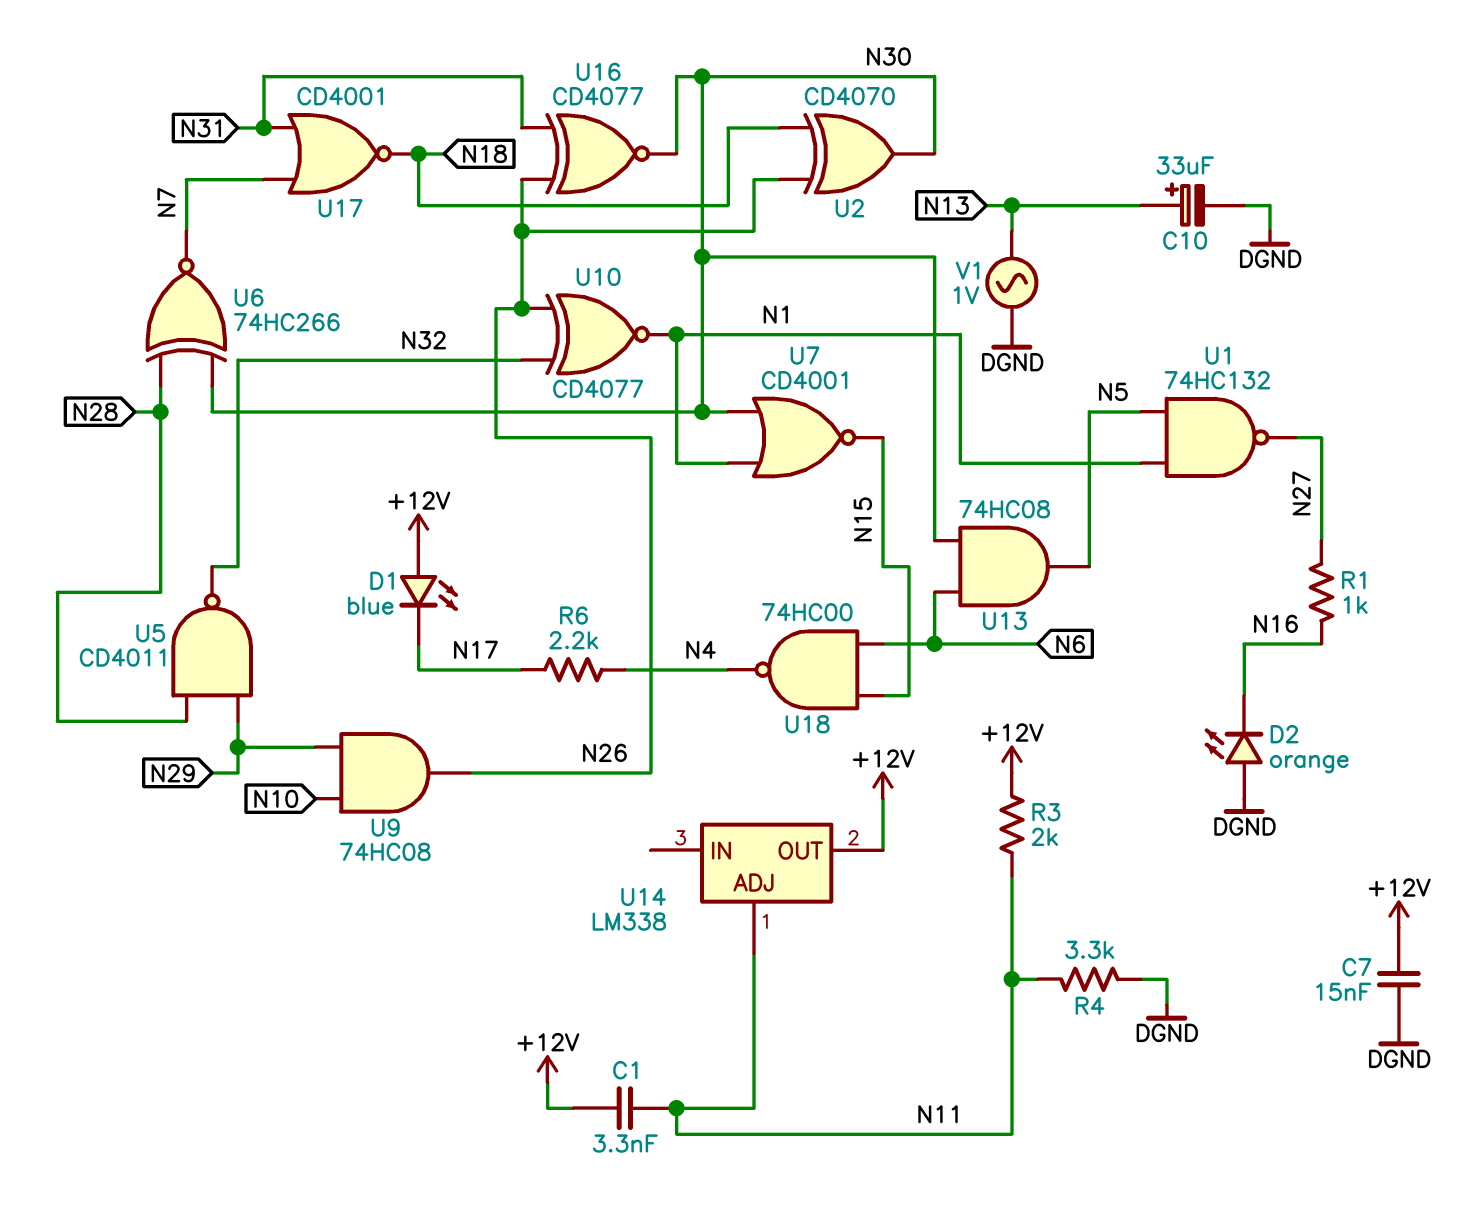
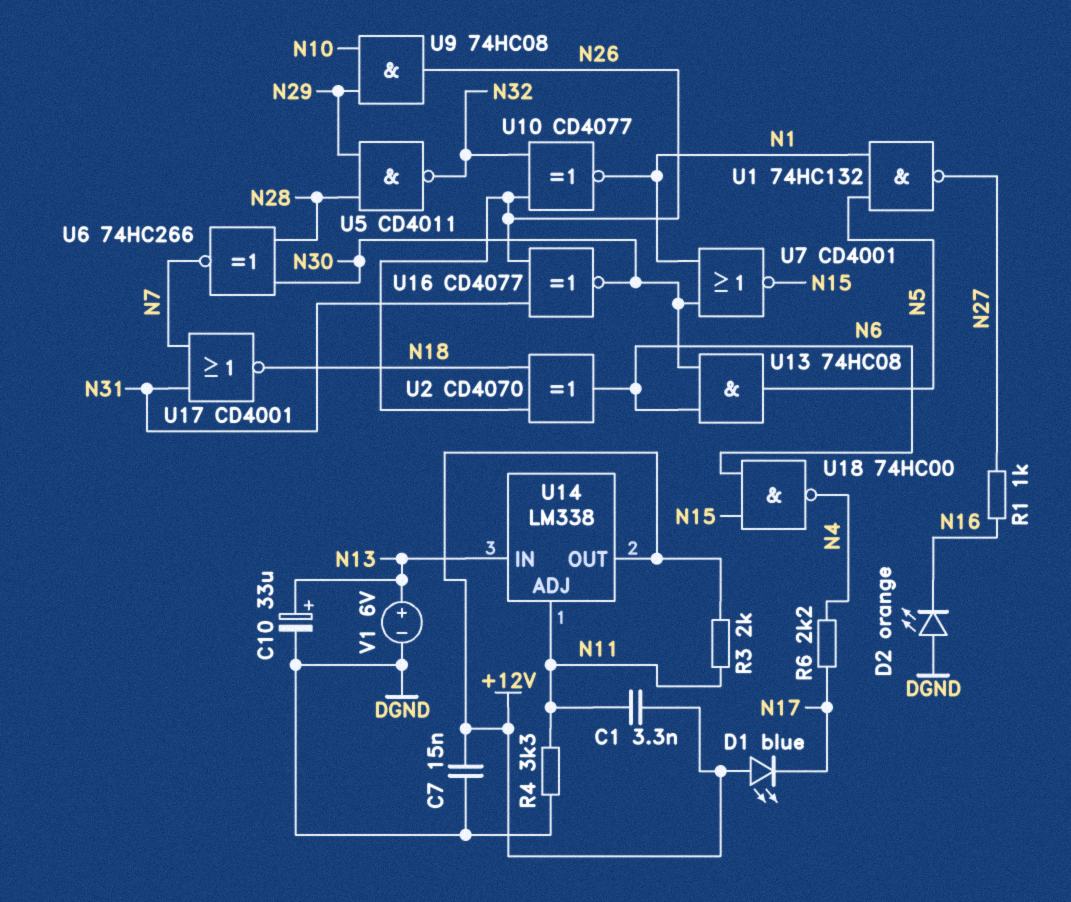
U2: XOR CD4070 (in N18, in N26, out N30) -> XOR CD4070 (in N18, in N26, out N6)
U14 pin IN: none -> N13
V1: AC 1V (DGND, N13) -> 6V (plus N13, minus DGND)

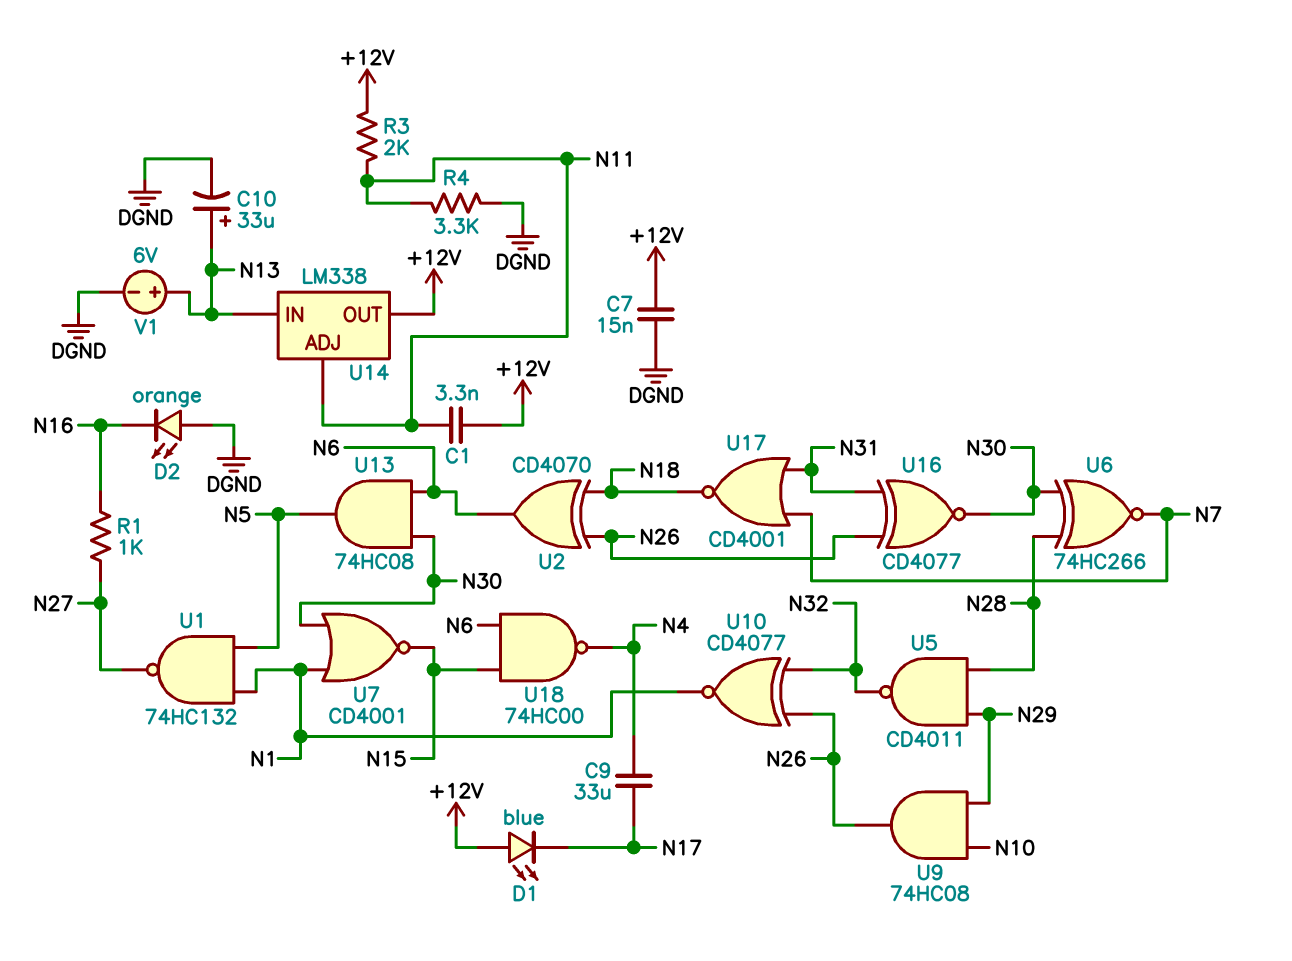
C9: none -> 33uF (N4, N17)
R6: 2.2k (N4, N17) -> none

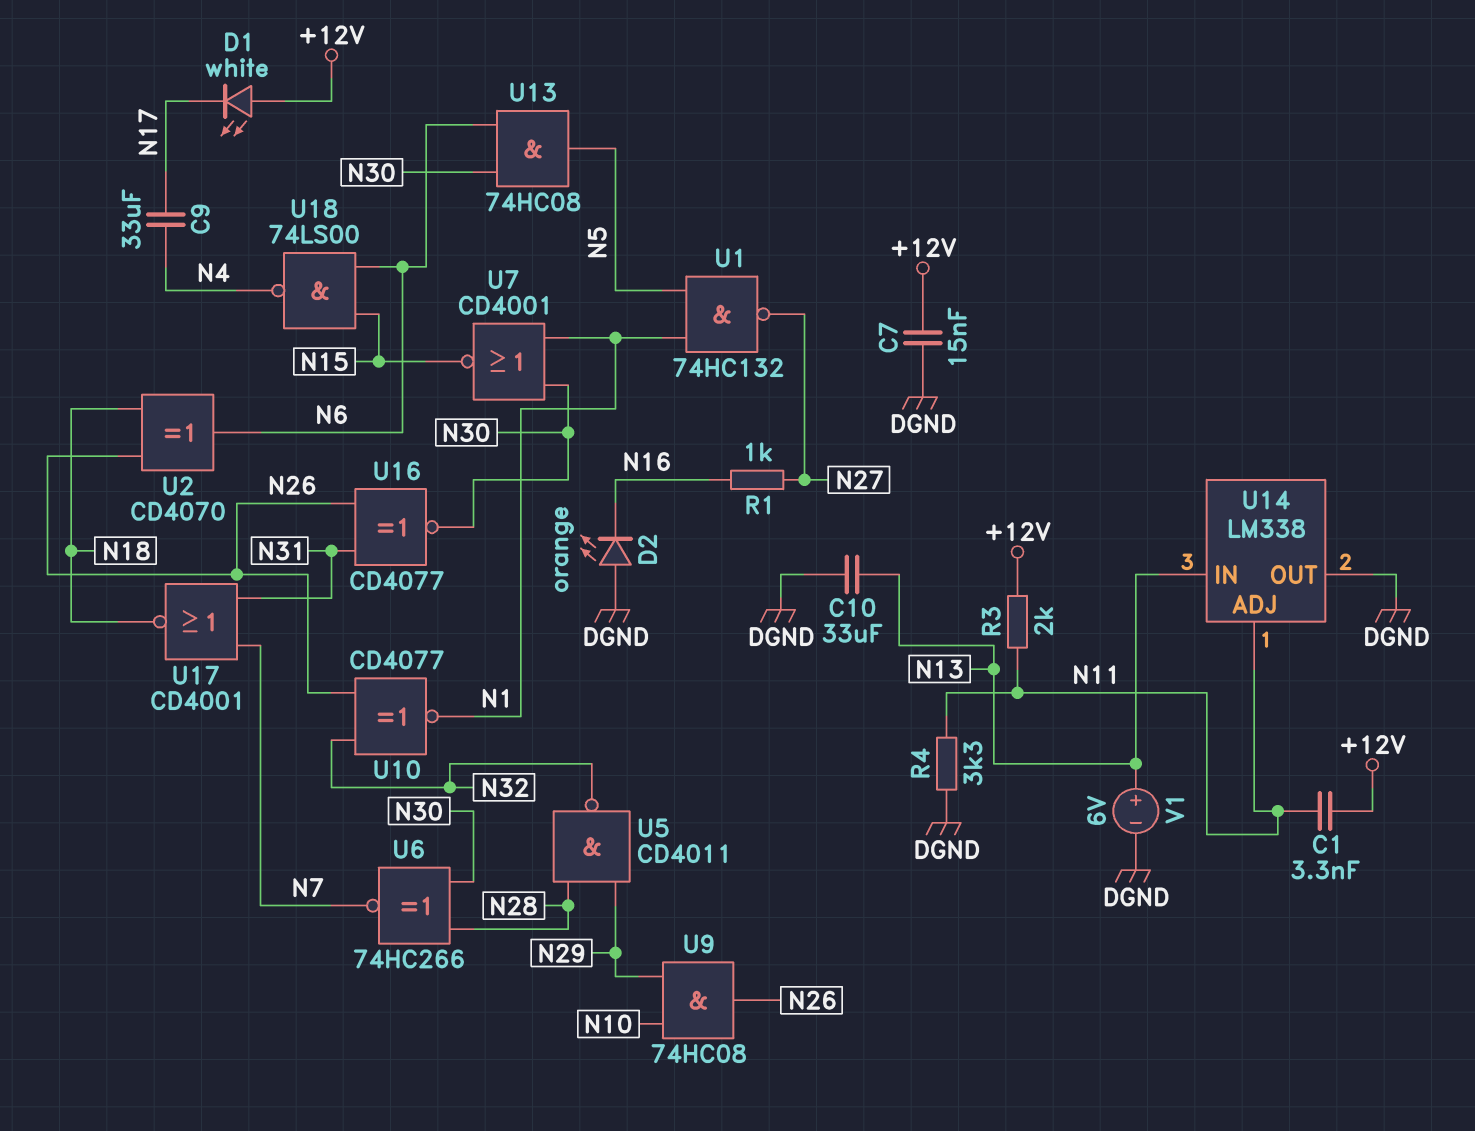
C10: 33uF (plus N13, minus DGND) -> 33uF (DGND, N13)
D1: LED blue (A +12V, K N17) -> LED white (A +12V, K N17)
U14 pin OUT: +12V -> DGND
U18: NAND 74HC00 (in N6, in N15, out N4) -> NAND 74LS00 (in N6, in N15, out N4)

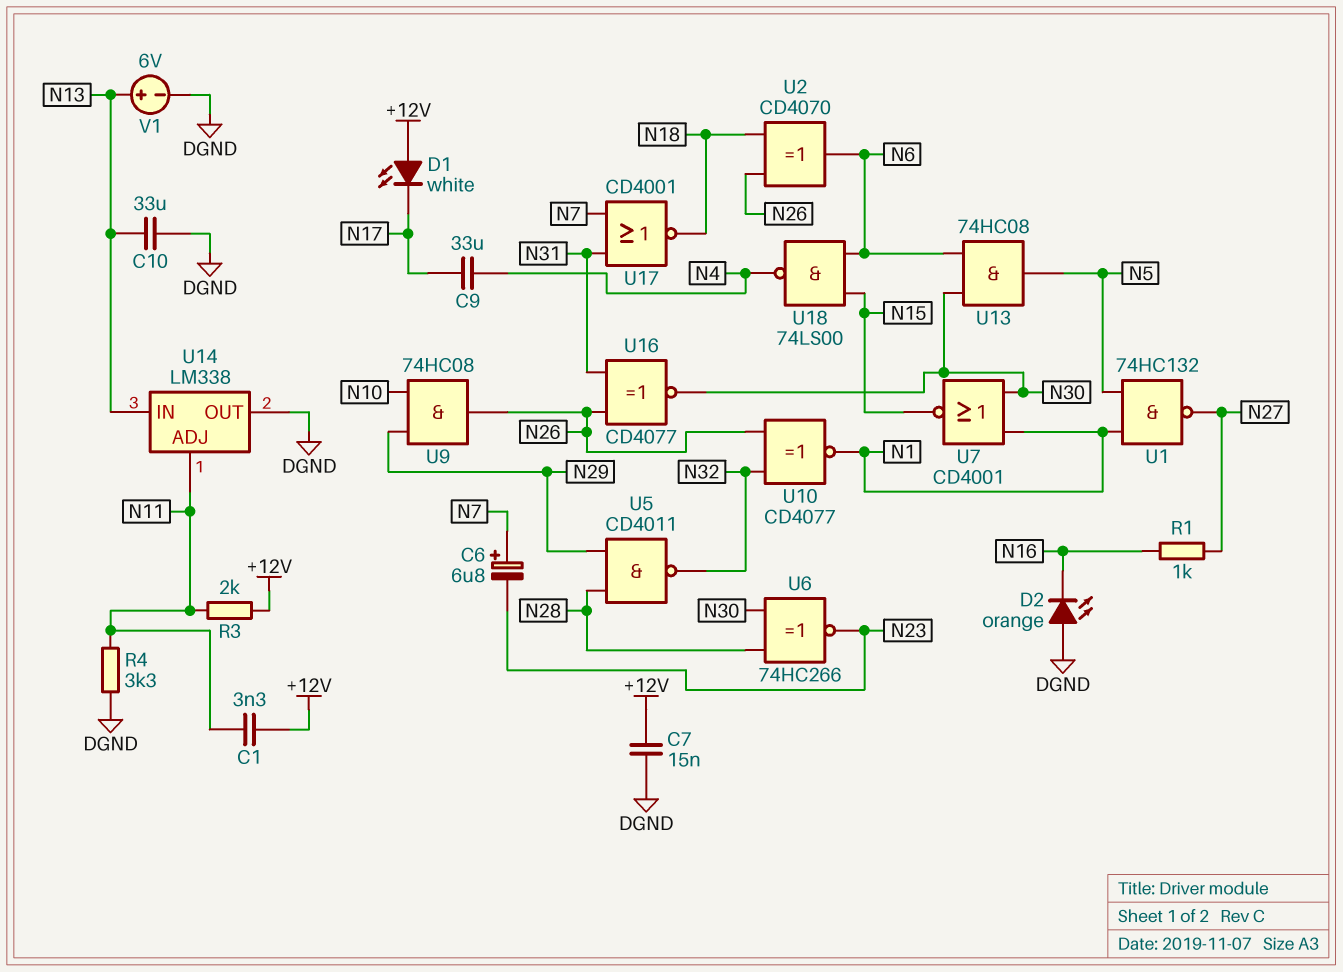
C6: none -> 6.8uF (plus N7, minus N23)
U6: XNOR 74HC266 (in N28, in N30, out N7) -> XNOR 74HC266 (in N28, in N30, out N23)

